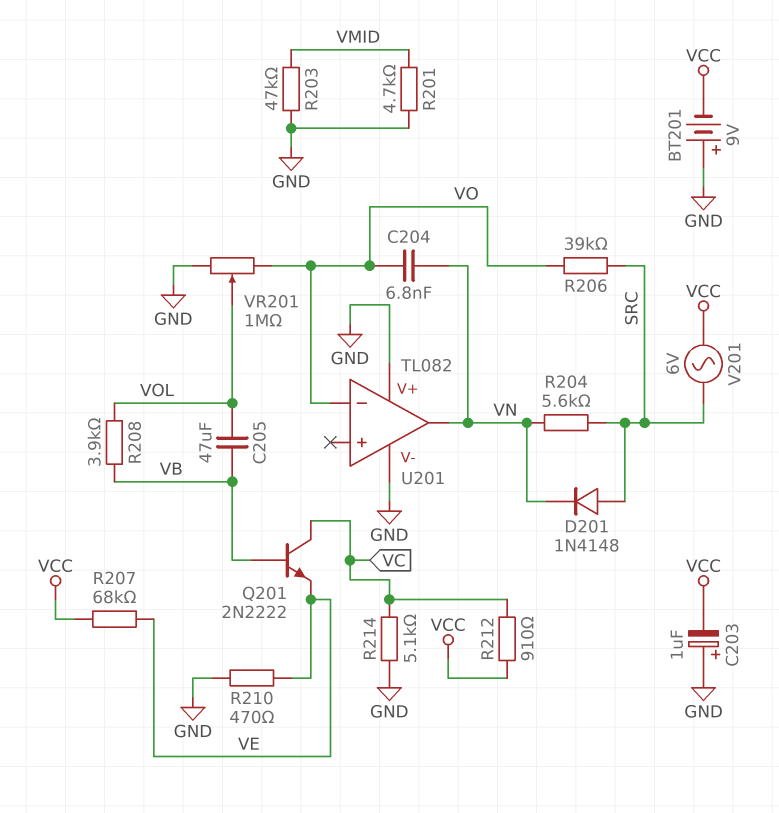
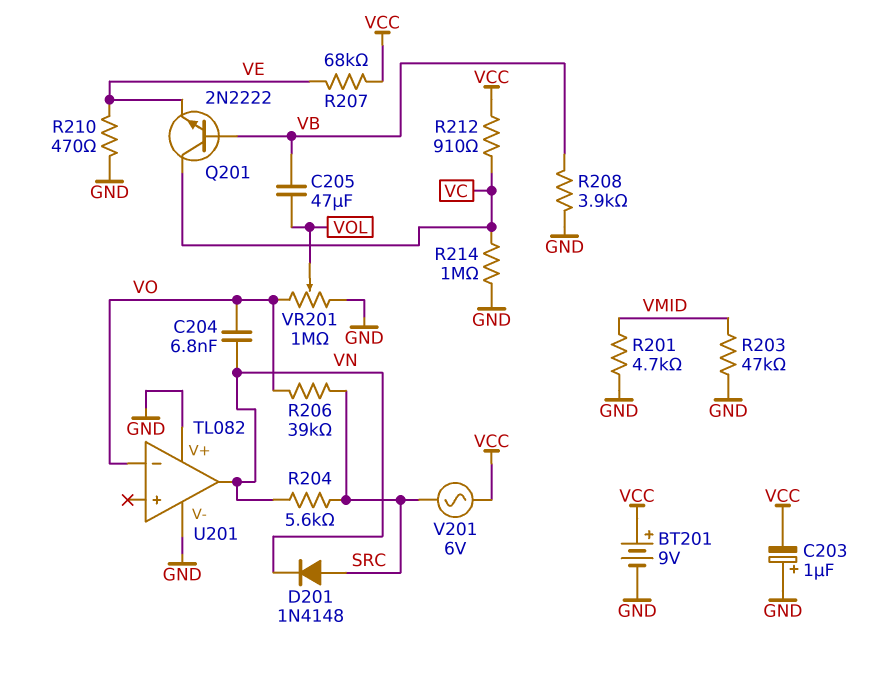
BT201: 9V (plus GND, minus VCC) -> 9V (plus VCC, minus GND)
R208: 3.9k (VB, VOL) -> 3.9k (GND, VB)
R214: 5.1k (GND, VC) -> 1M (GND, VC)

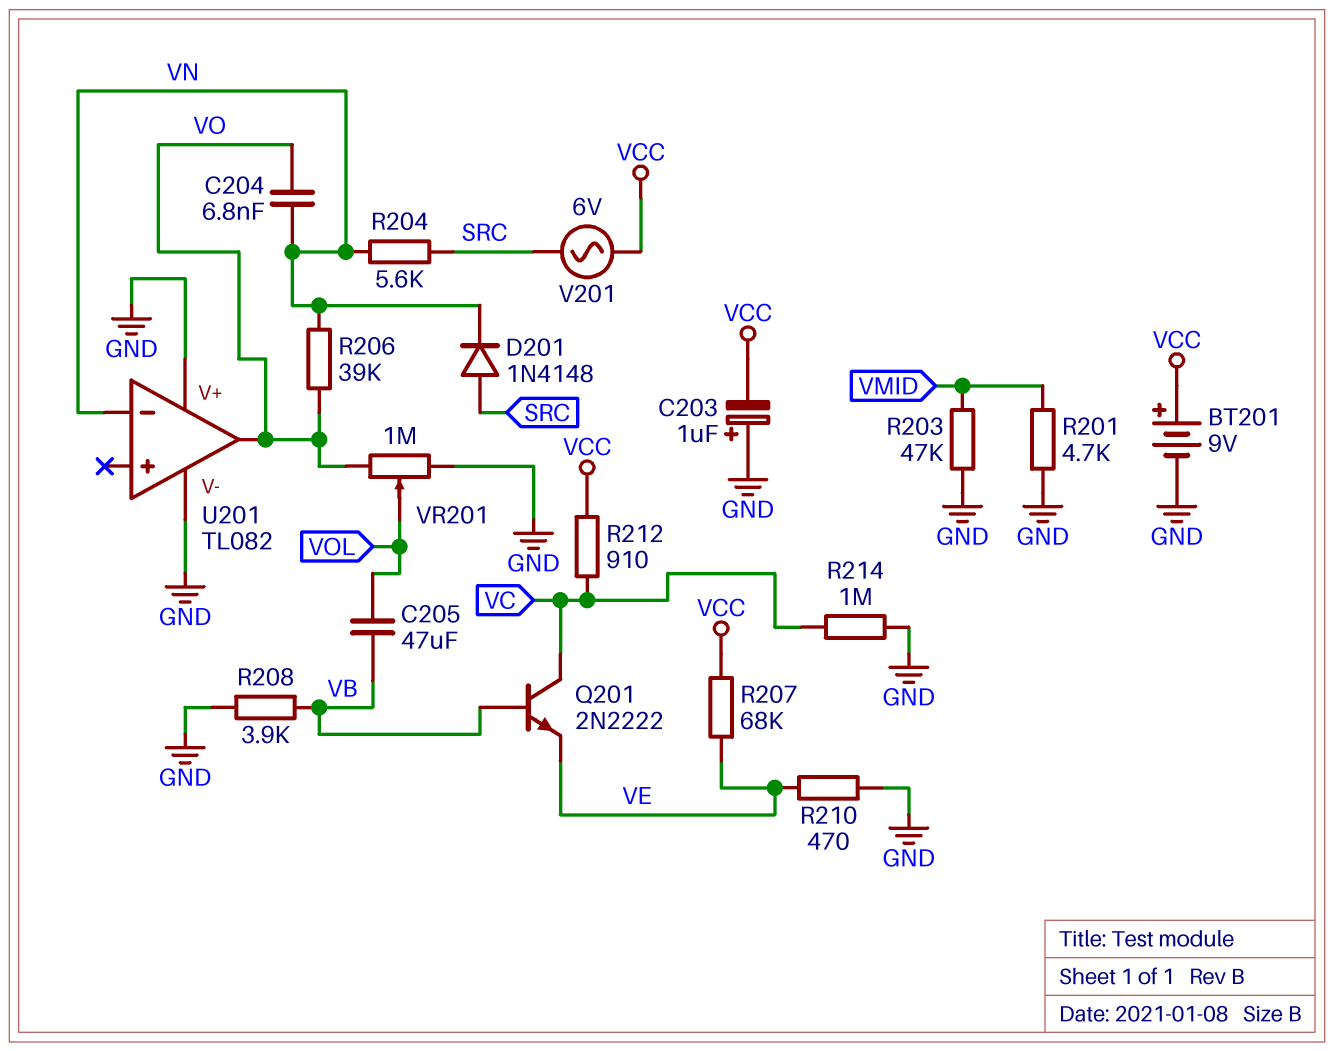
R206: 39k (SRC, VO) -> 39k (VN, VO)
U201 pin in-: VO -> VN
U201 pin out: VN -> VO

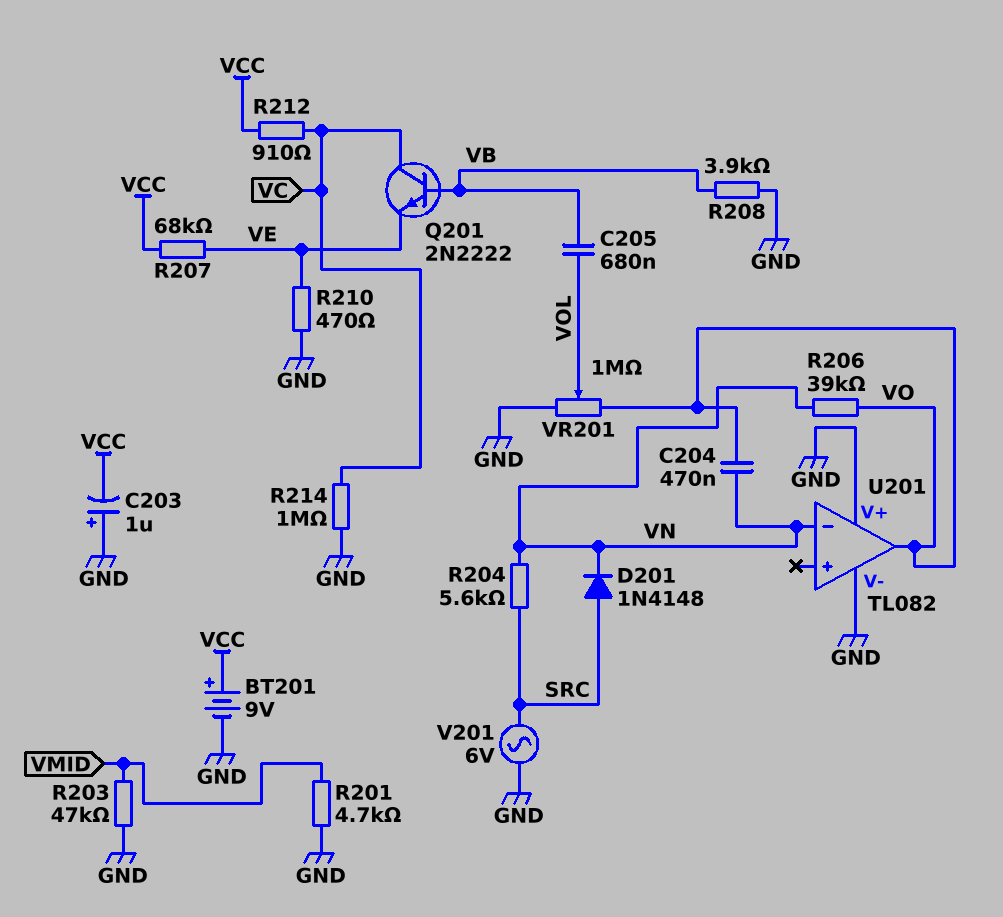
C204: 6.8nF (VN, VO) -> 470nF (VN, VO)
C205: 47uF (VB, VOL) -> 680nF (VB, VOL)
V201: AC 6V (SRC, VCC) -> AC 6V (GND, SRC)

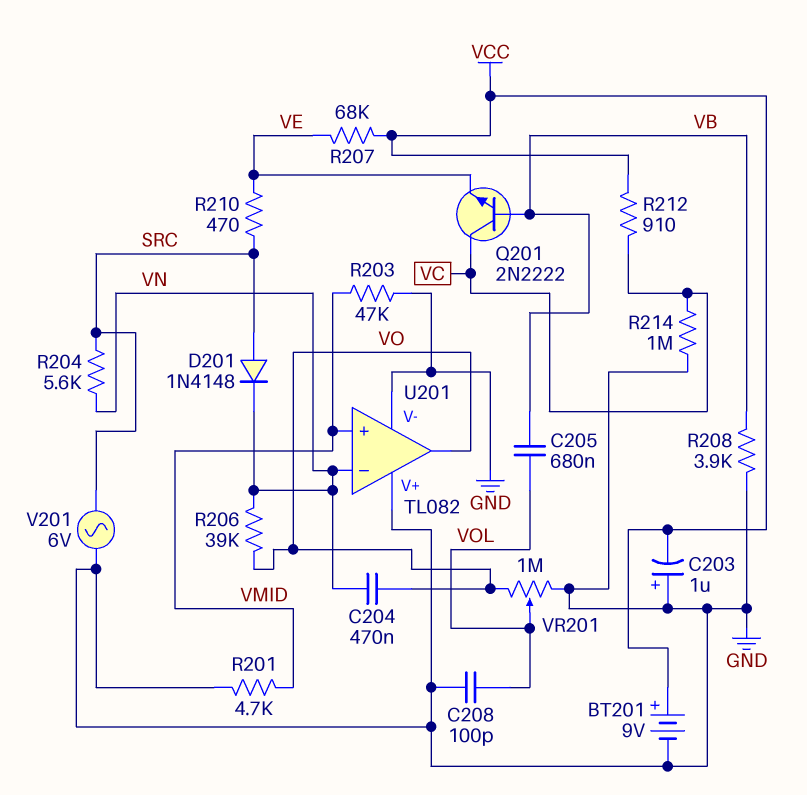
C208: none -> 100pF (GND, VOL)
R210: 470 (GND, VE) -> 470 (SRC, VE)
U201 pin in+: none -> VMID

